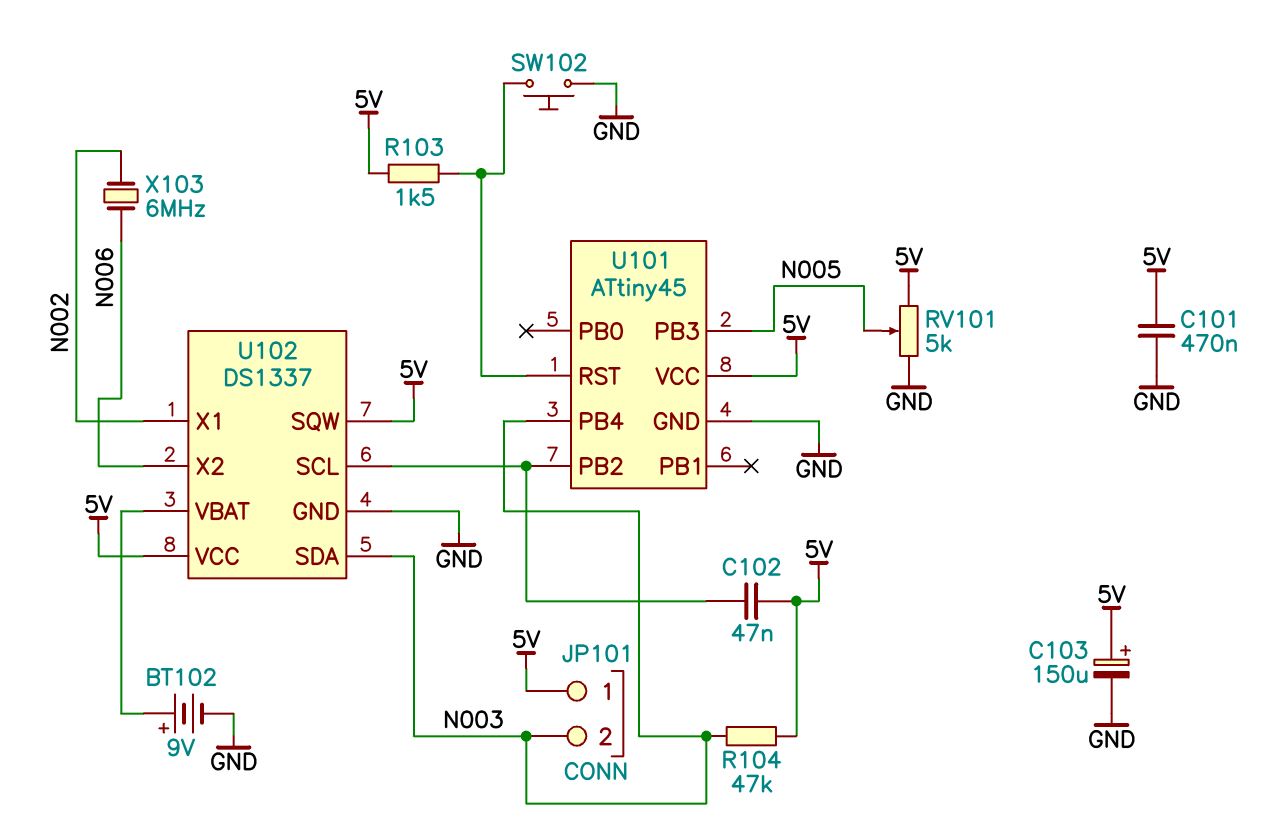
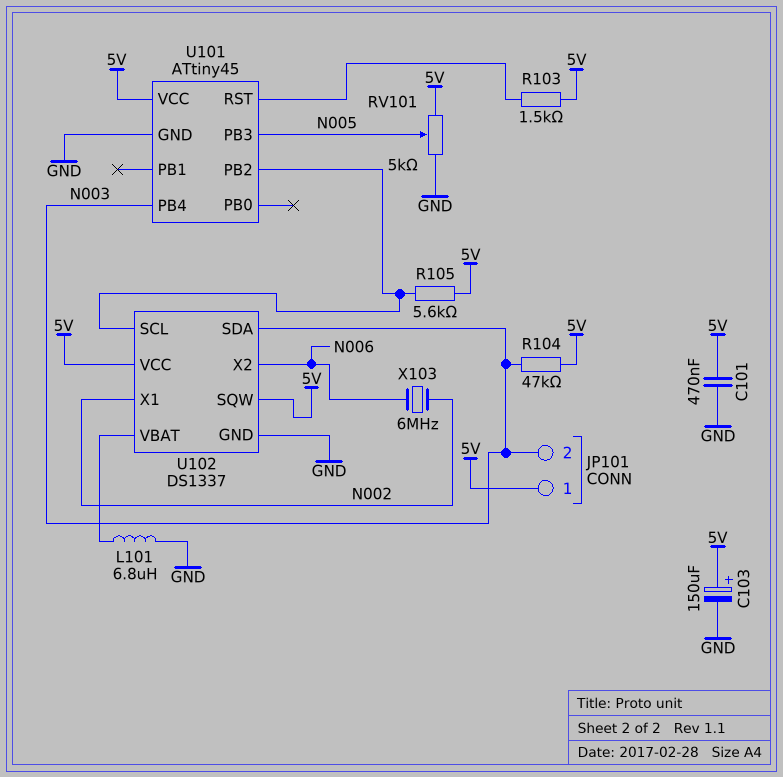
BT102: 9V (plus U102/VBAT, minus GND) -> none
C102: 47nF (5V, U101/PB2) -> none
L101: none -> 6.8uH (GND, U102/VBAT)
R105: none -> 5.6k (5V, U101/PB2)
SW102: button (GND, U101/RST) -> none

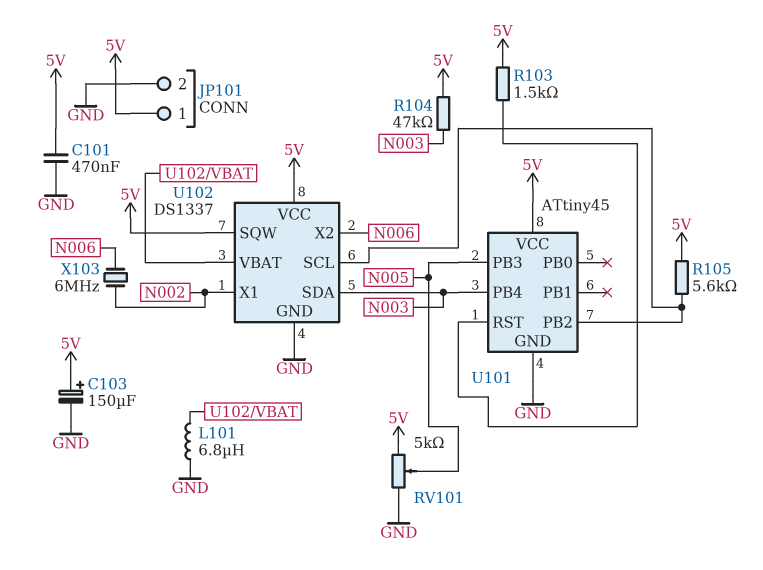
JP101 pin 2: N003 -> GND

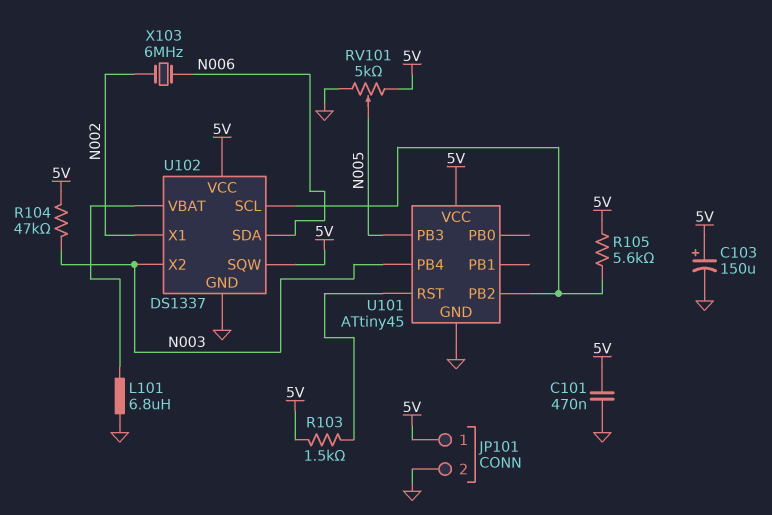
U102 pin SDA: N003 -> N006
U102 pin X2: N006 -> N003

